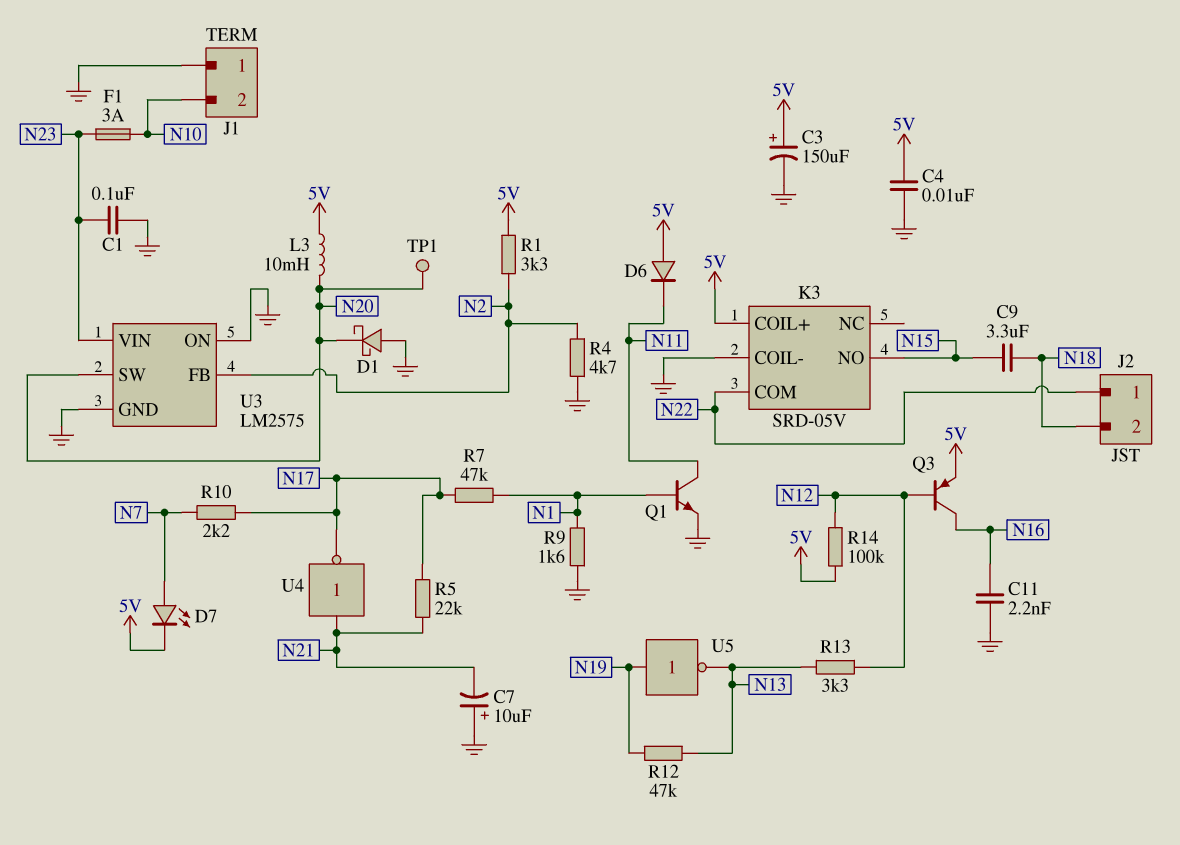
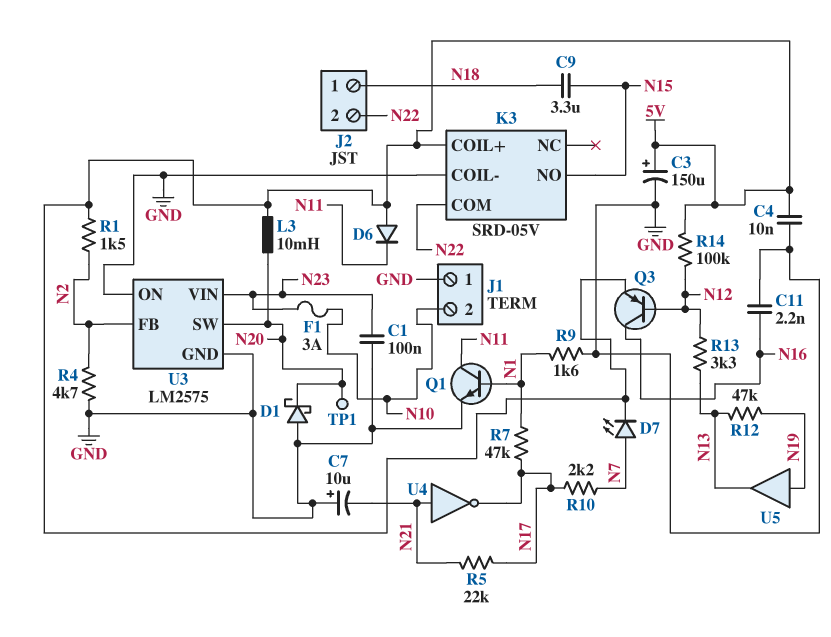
J2 pin 1: N22 -> N18
J2 pin 2: N18 -> N22
R1: 3.3k (5V, N2) -> 1.5k (5V, N2)
U5: NOT (in N19, out N13) -> buffer (in N19, out N13)

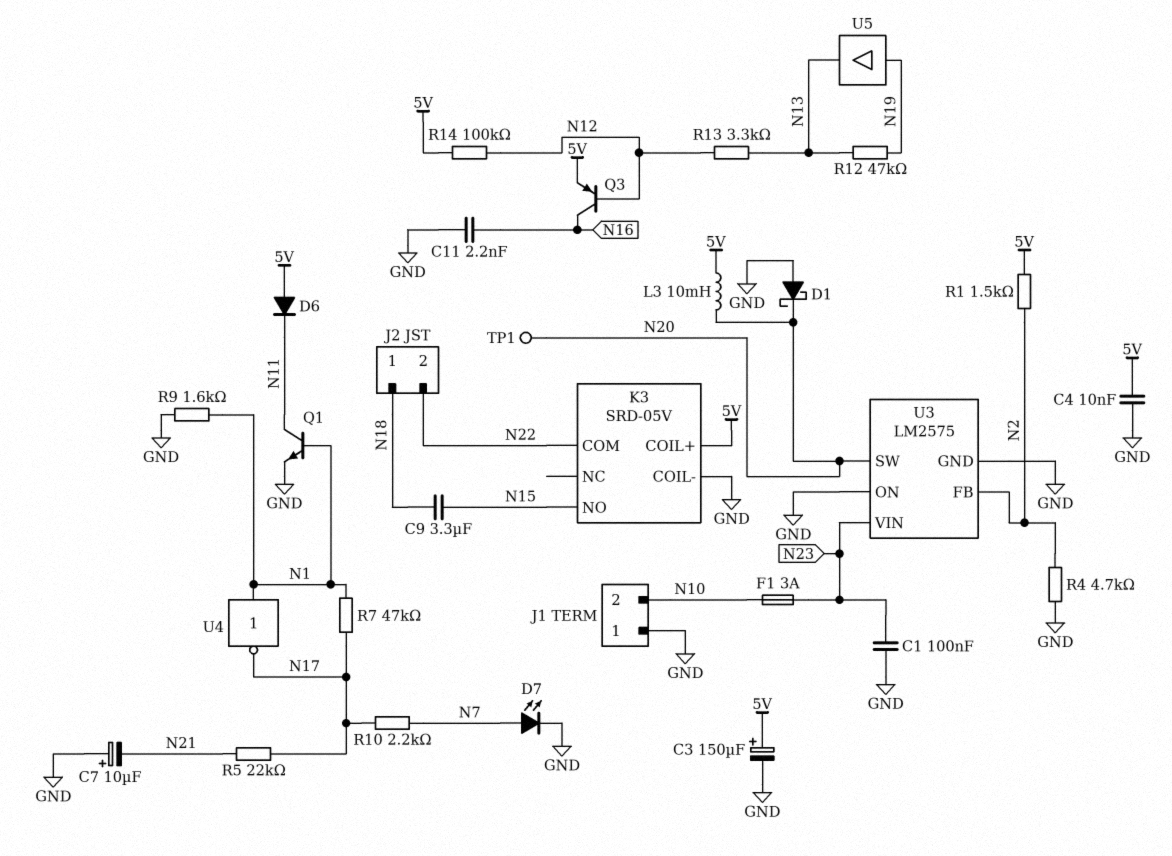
D7: LED (A N7, K 5V) -> LED (A N7, K GND)
U4: NOT (in N21, out N17) -> NOT (in N1, out N17)

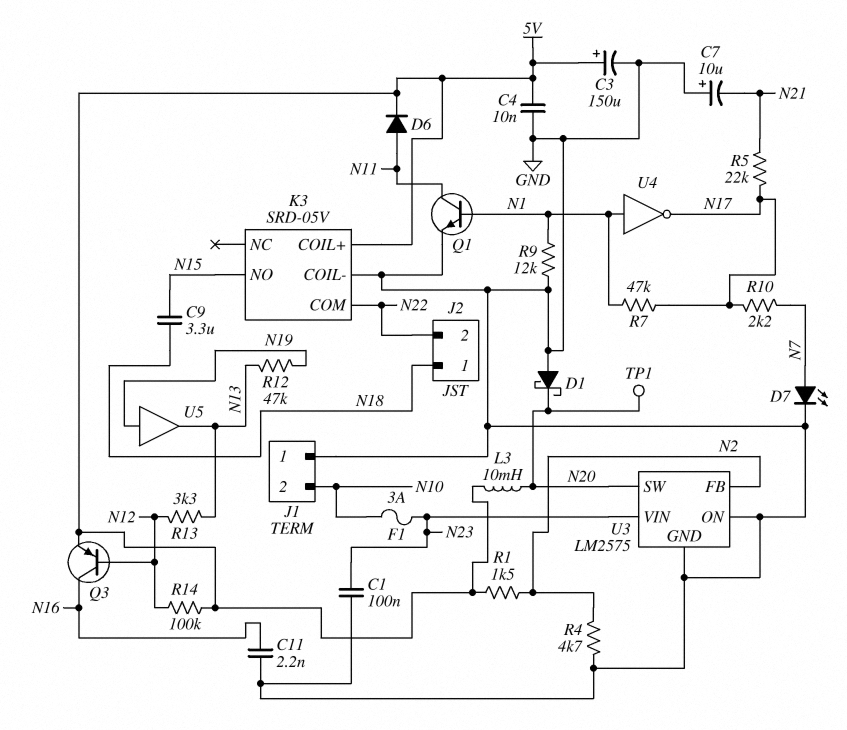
D6: diode (A 5V, K N11) -> diode (A N11, K 5V)
R9: 1.6k (GND, N1) -> 12k (GND, N1)

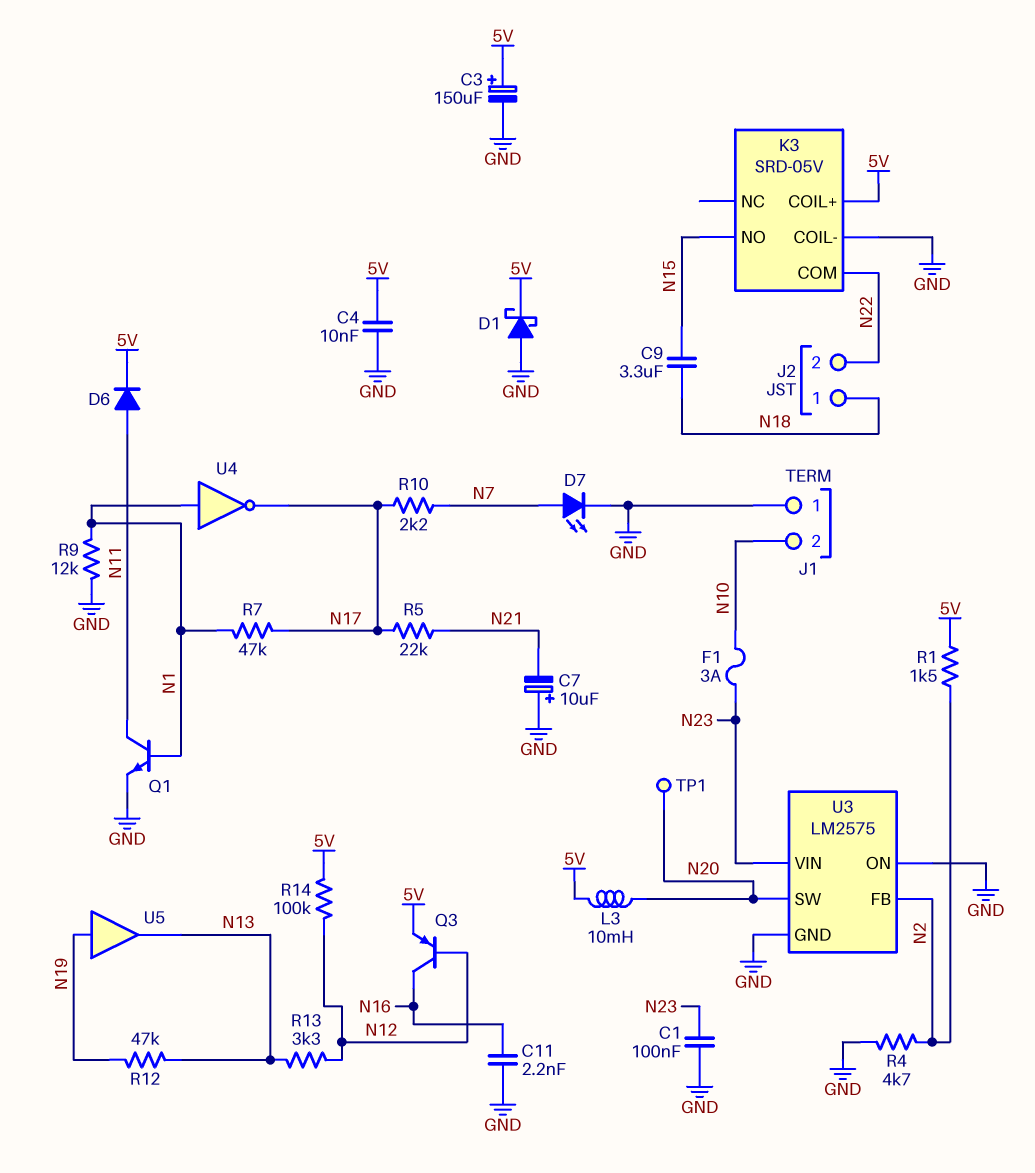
D1: schottky (A GND, K N20) -> schottky (A GND, K 5V)

